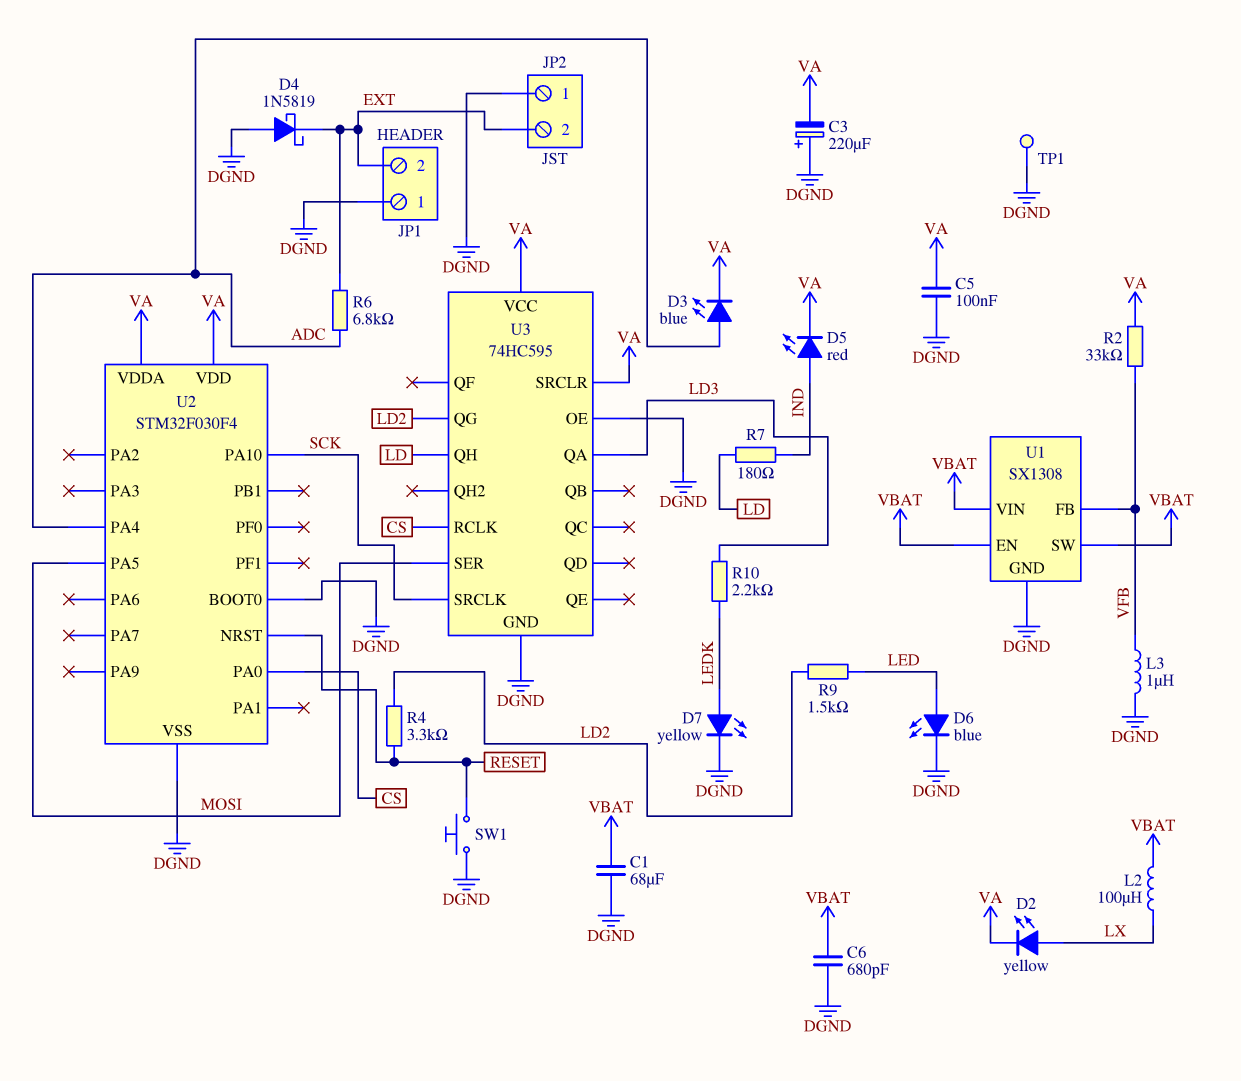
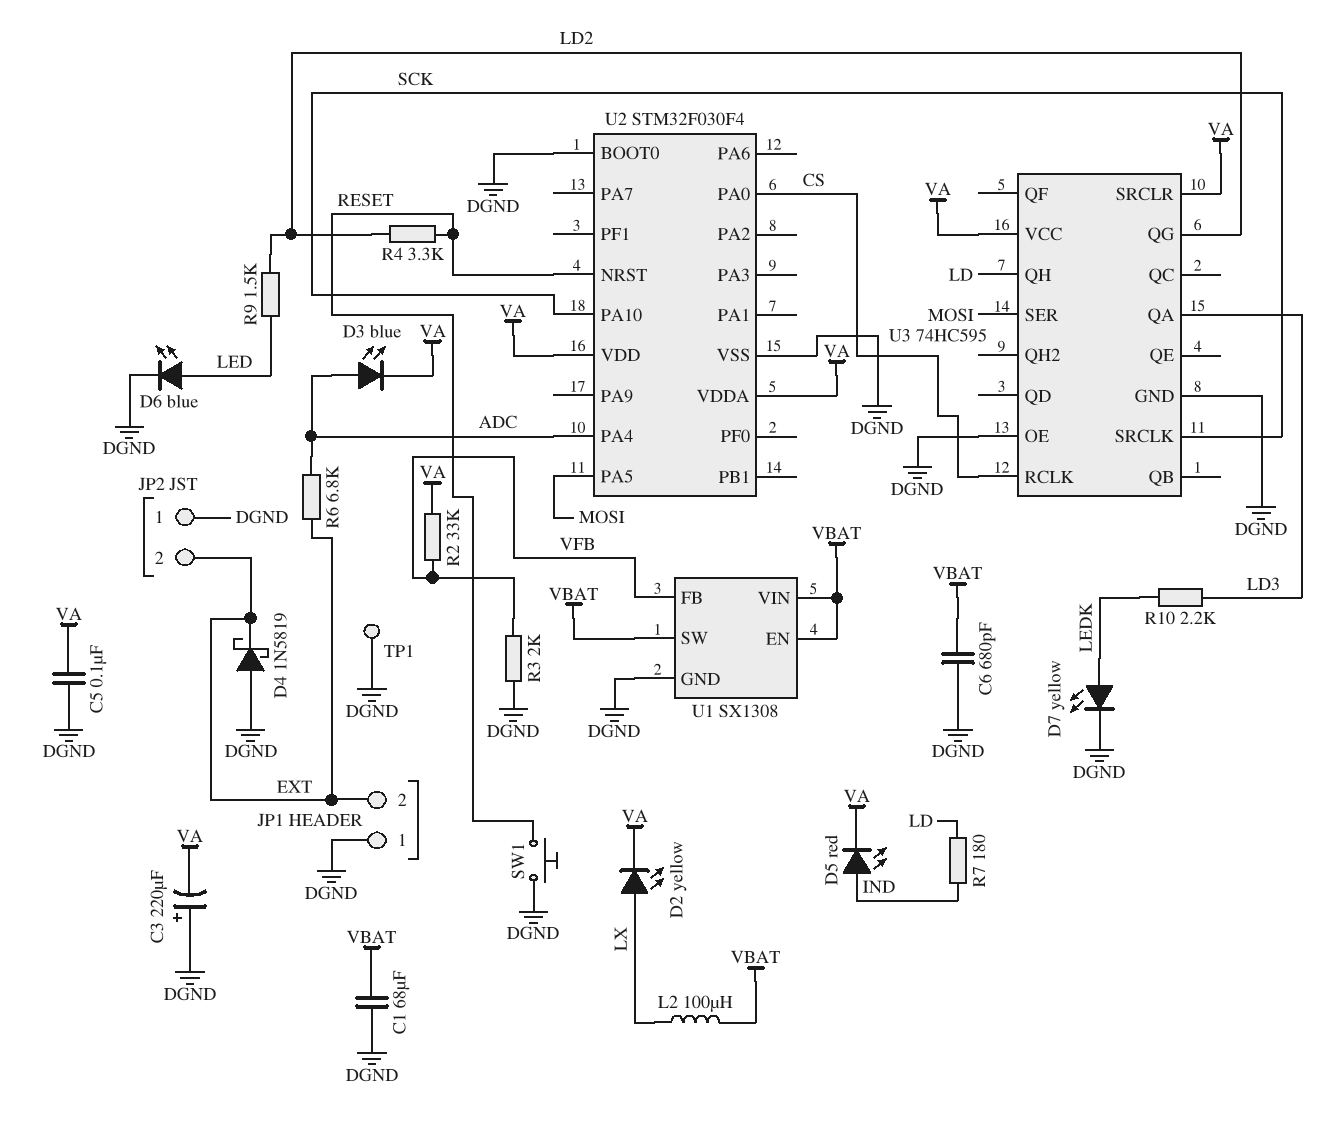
L3: 1uH (DGND, VFB) -> none
R3: none -> 2k (DGND, VFB)

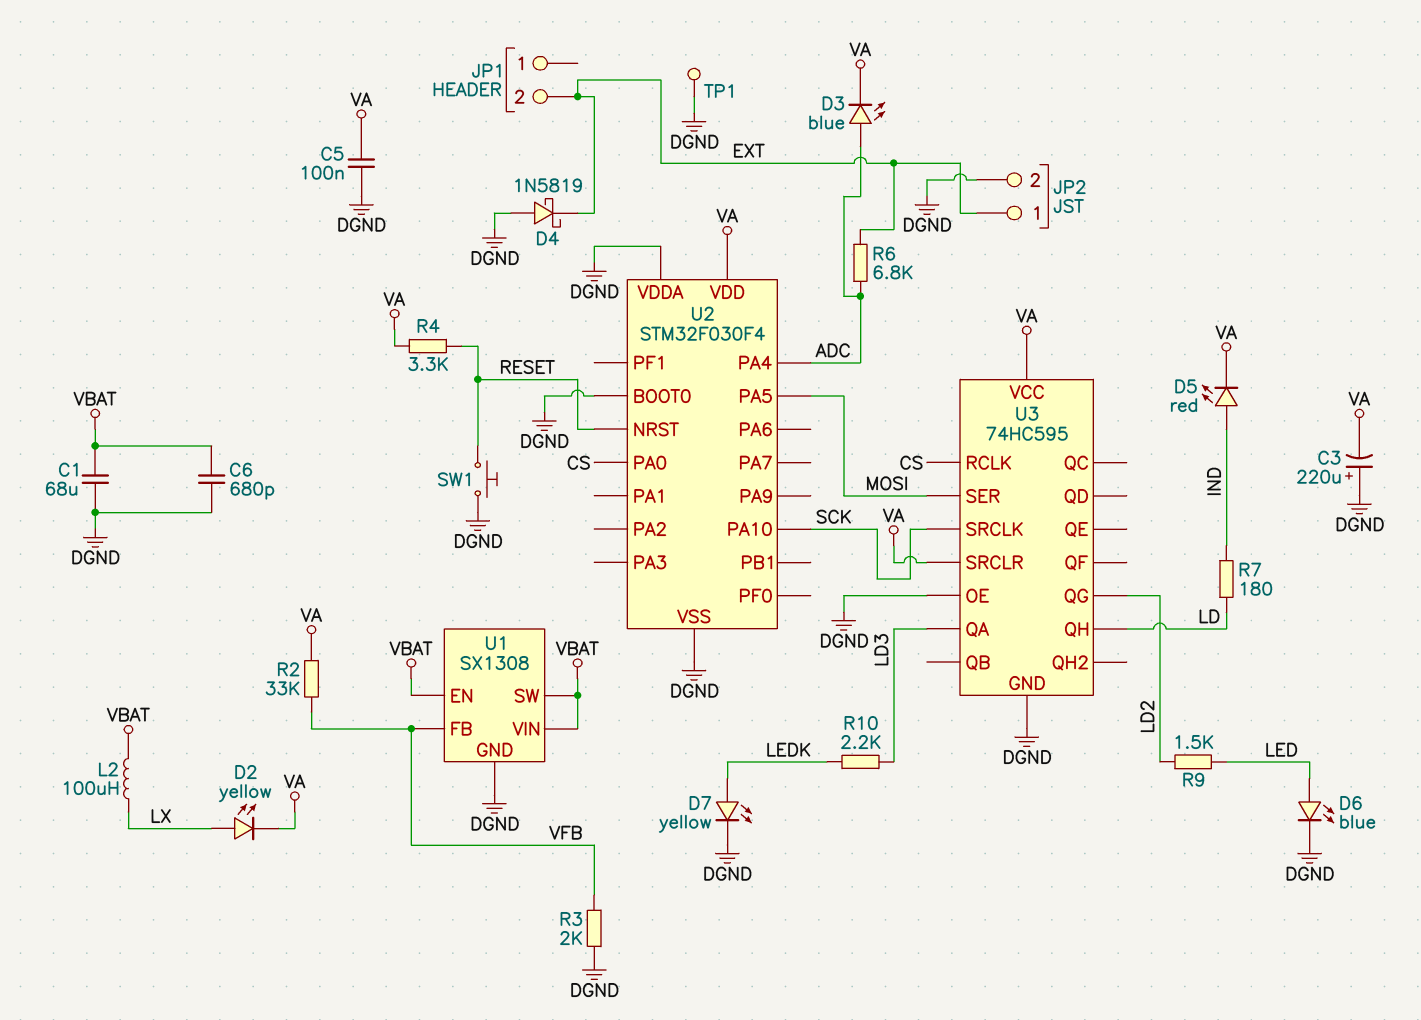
JP1 pin 1: DGND -> none
JP2 pin 1: DGND -> EXT
JP2 pin 2: EXT -> DGND
R4: 3.3k (LD2, RESET) -> 3.3k (RESET, VA)
U2 pin VDDA: VA -> DGND

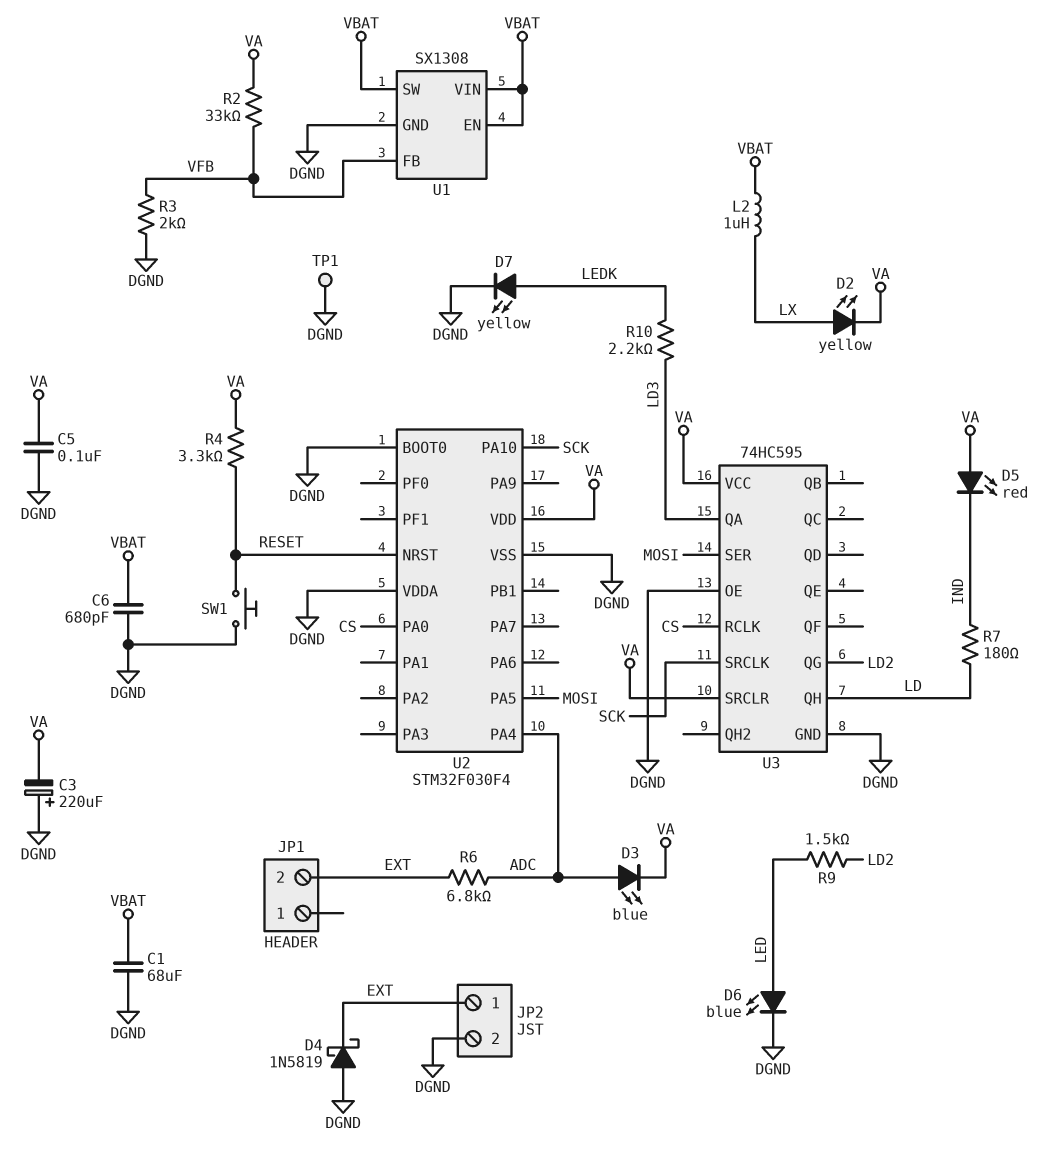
D5: LED red (A IND, K VA) -> LED red (A VA, K IND)
L2: 100uH (LX, VBAT) -> 1uH (LX, VBAT)

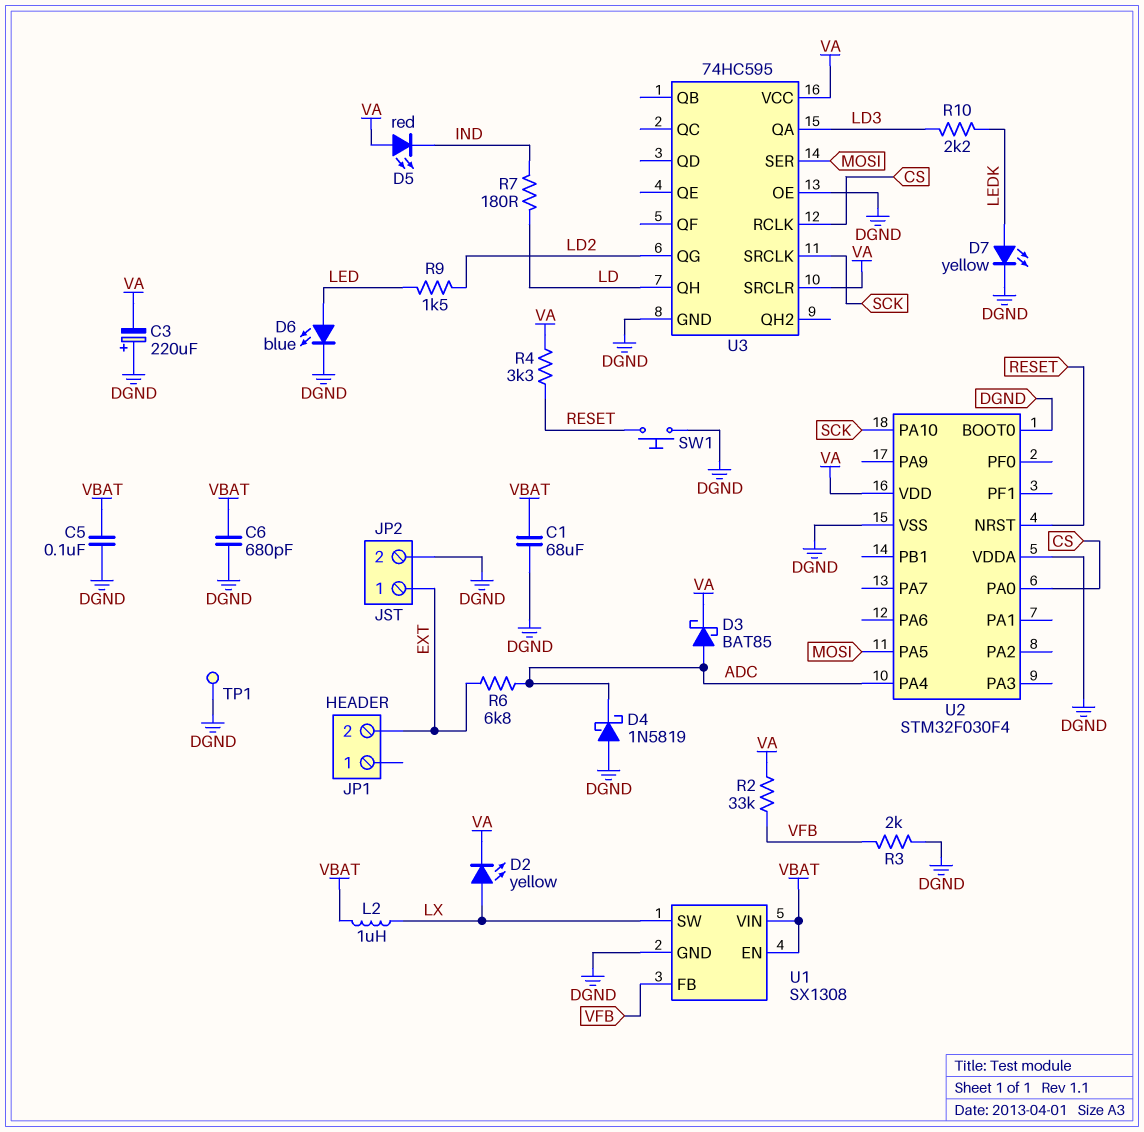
C5: 100nF (DGND, VA) -> 100nF (DGND, VBAT)
D3: LED blue (A ADC, K VA) -> schottky BAT85 (A ADC, K VA)
D4: schottky 1N5819 (A DGND, K EXT) -> schottky 1N5819 (A DGND, K ADC)
U1 pin SW: VBAT -> LX

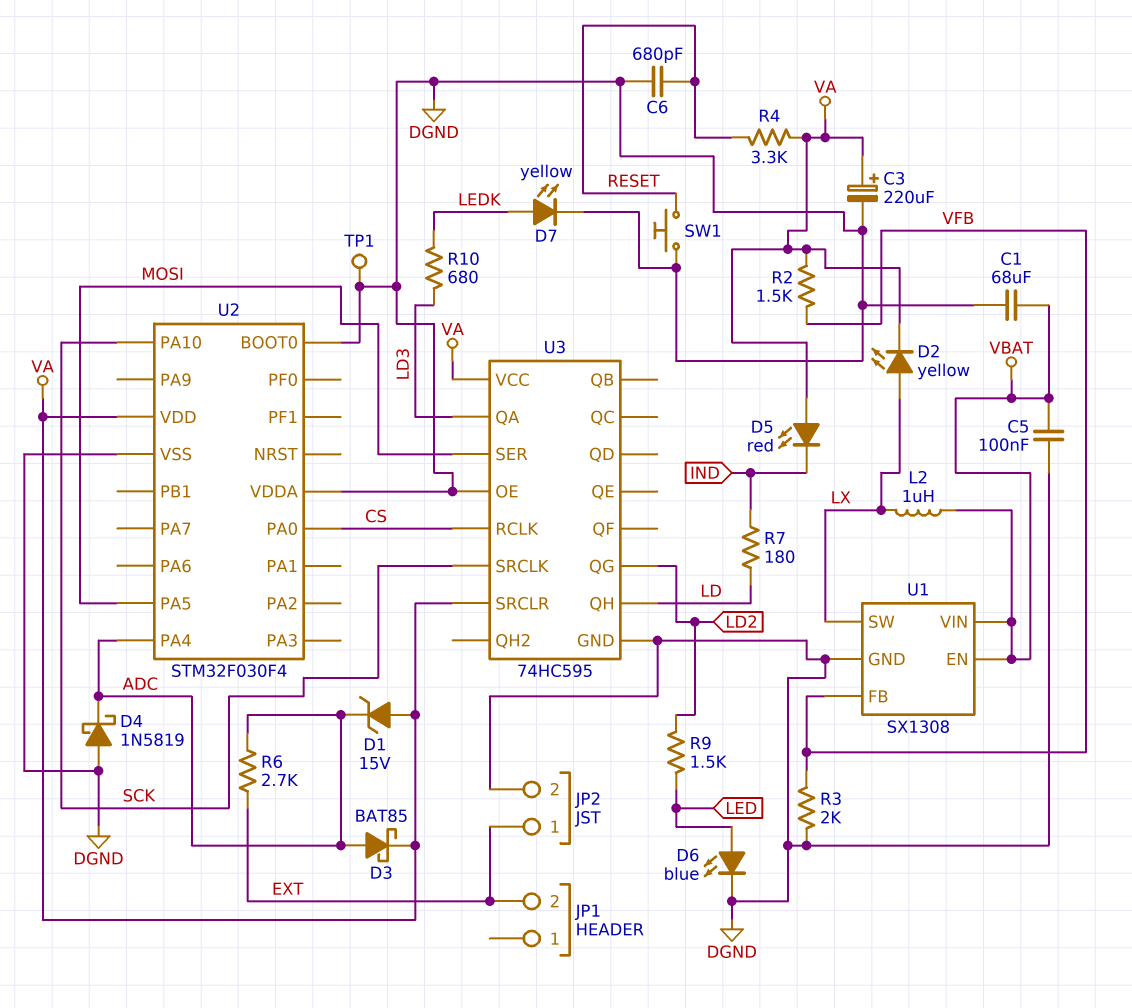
C3: 220uF (plus DGND, minus VA) -> 220uF (plus VA, minus DGND)
C6: 680pF (DGND, VBAT) -> 680pF (DGND, RESET)
D1: none -> zener 15V (A VA, K ADC)
R2: 33k (VA, VFB) -> 1.5k (VA, VFB)
R6: 6.8k (ADC, EXT) -> 2.7k (ADC, EXT)
R10: 2.2k (LD3, LEDK) -> 680 (LD3, LEDK)
U2 pin NRST: RESET -> none

